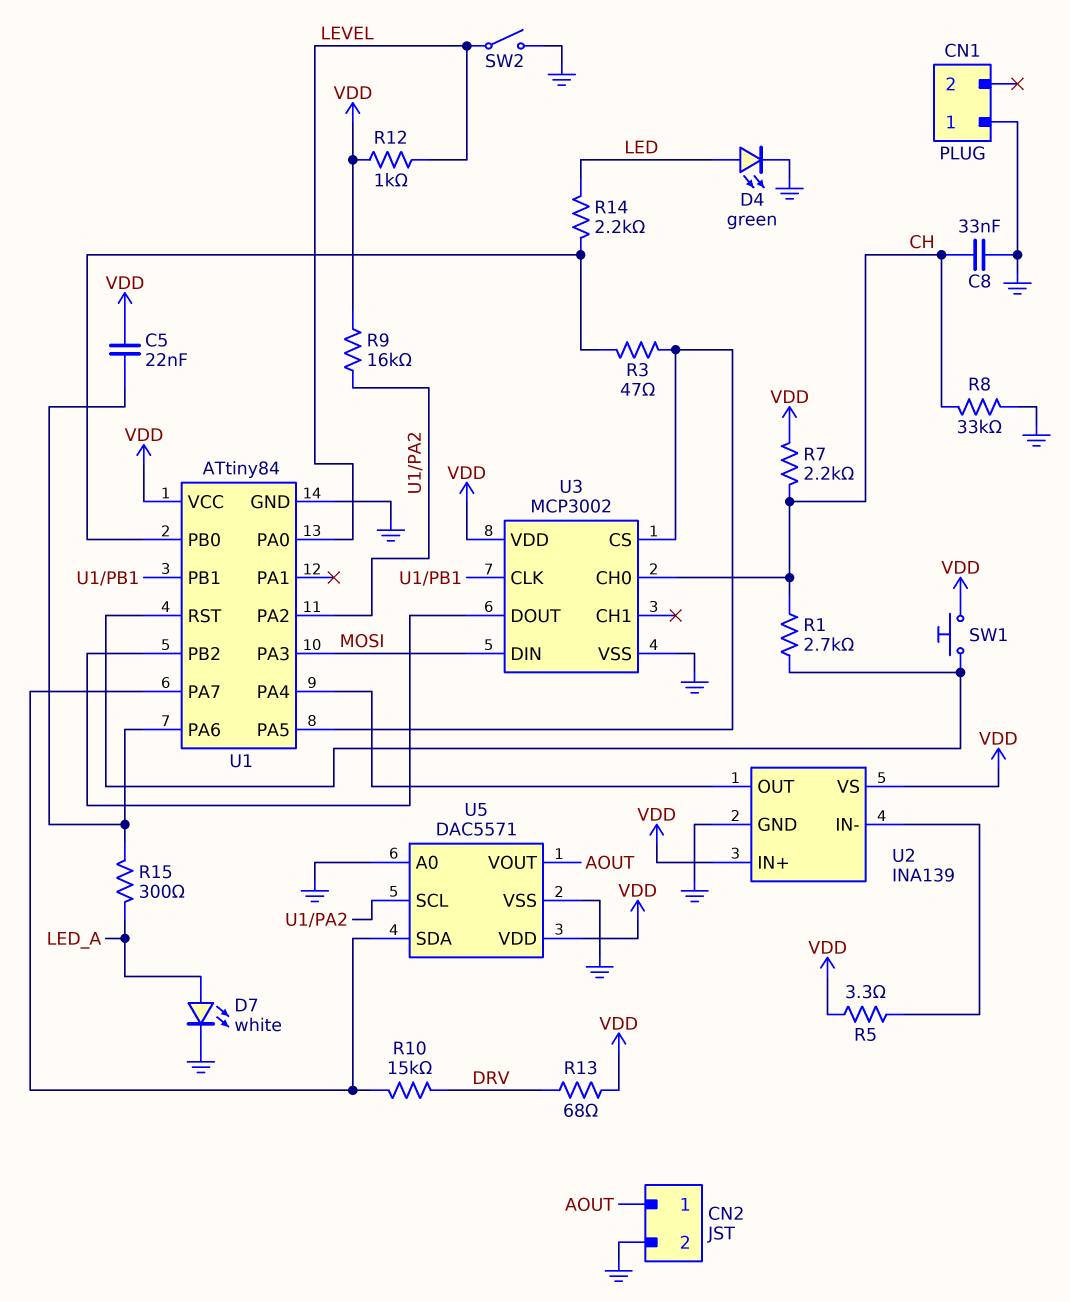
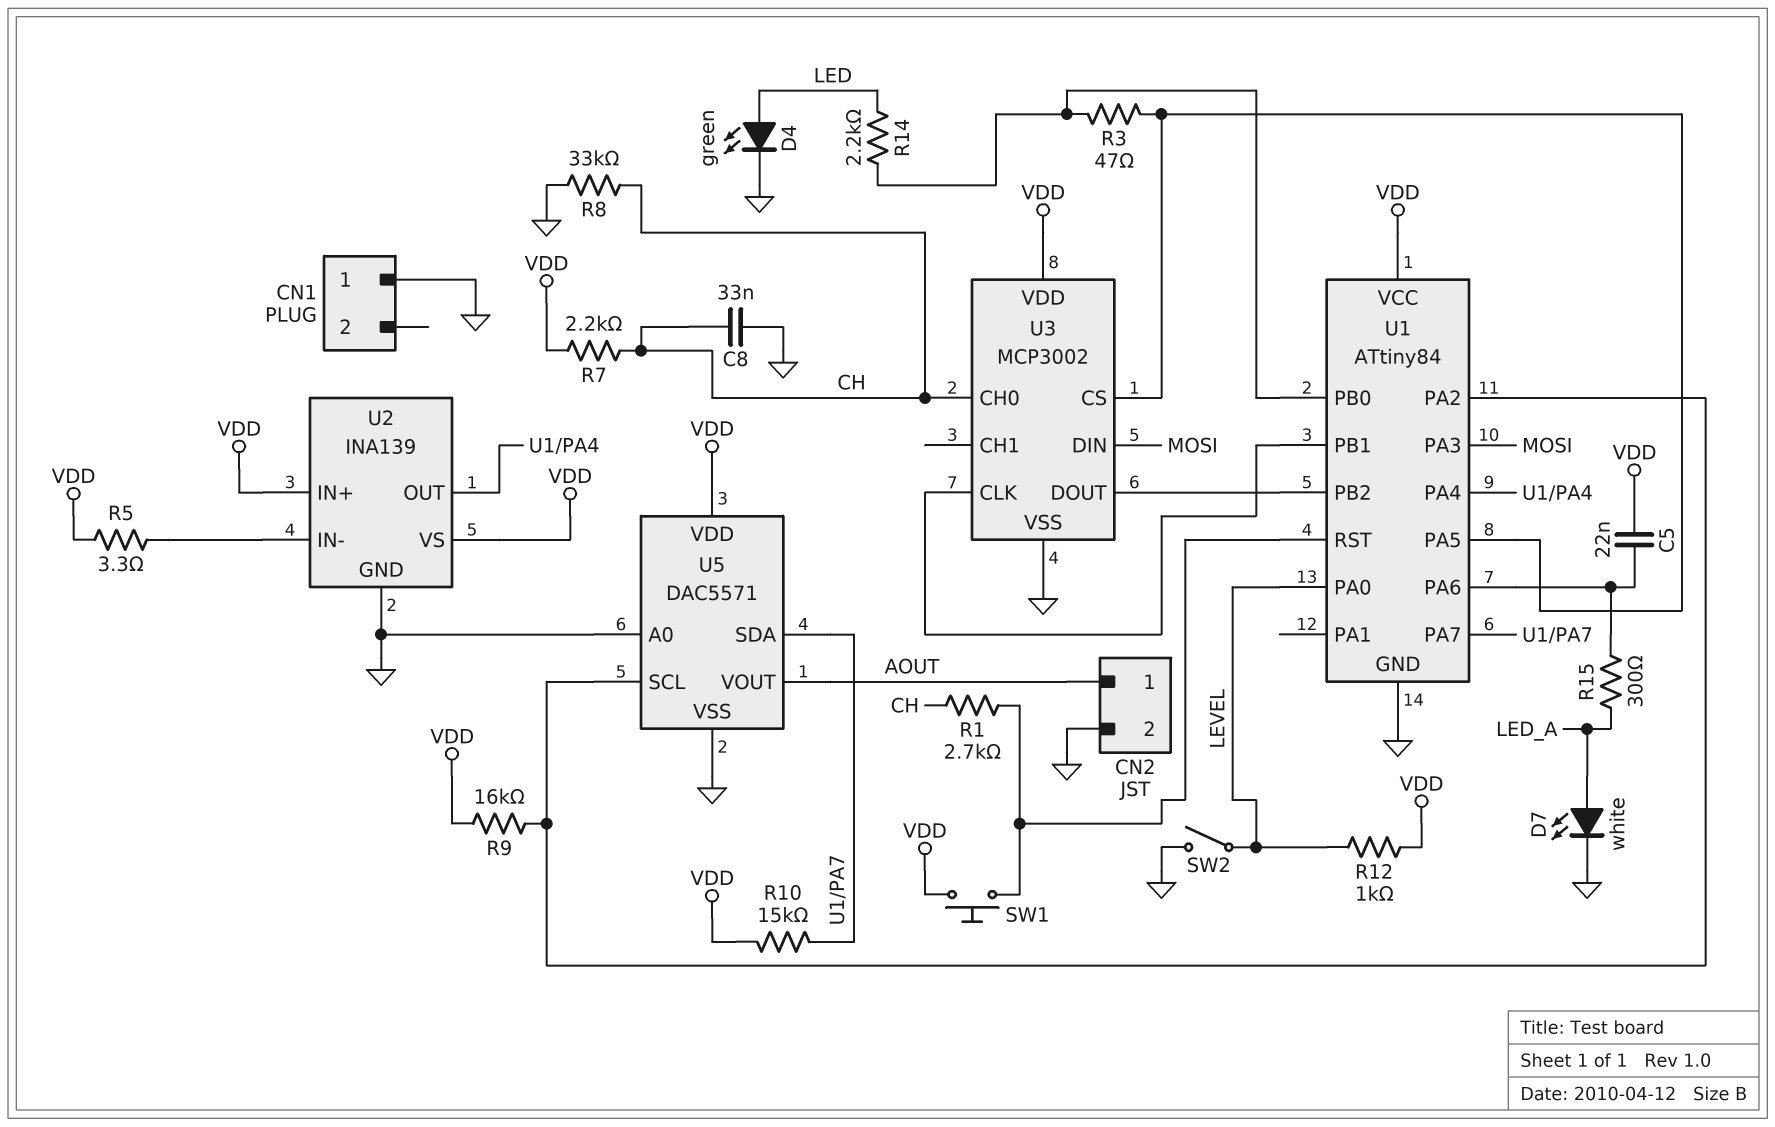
R10: 15k (DRV, U1/PA7) -> 15k (U1/PA7, VDD)
R13: 68 (DRV, VDD) -> none

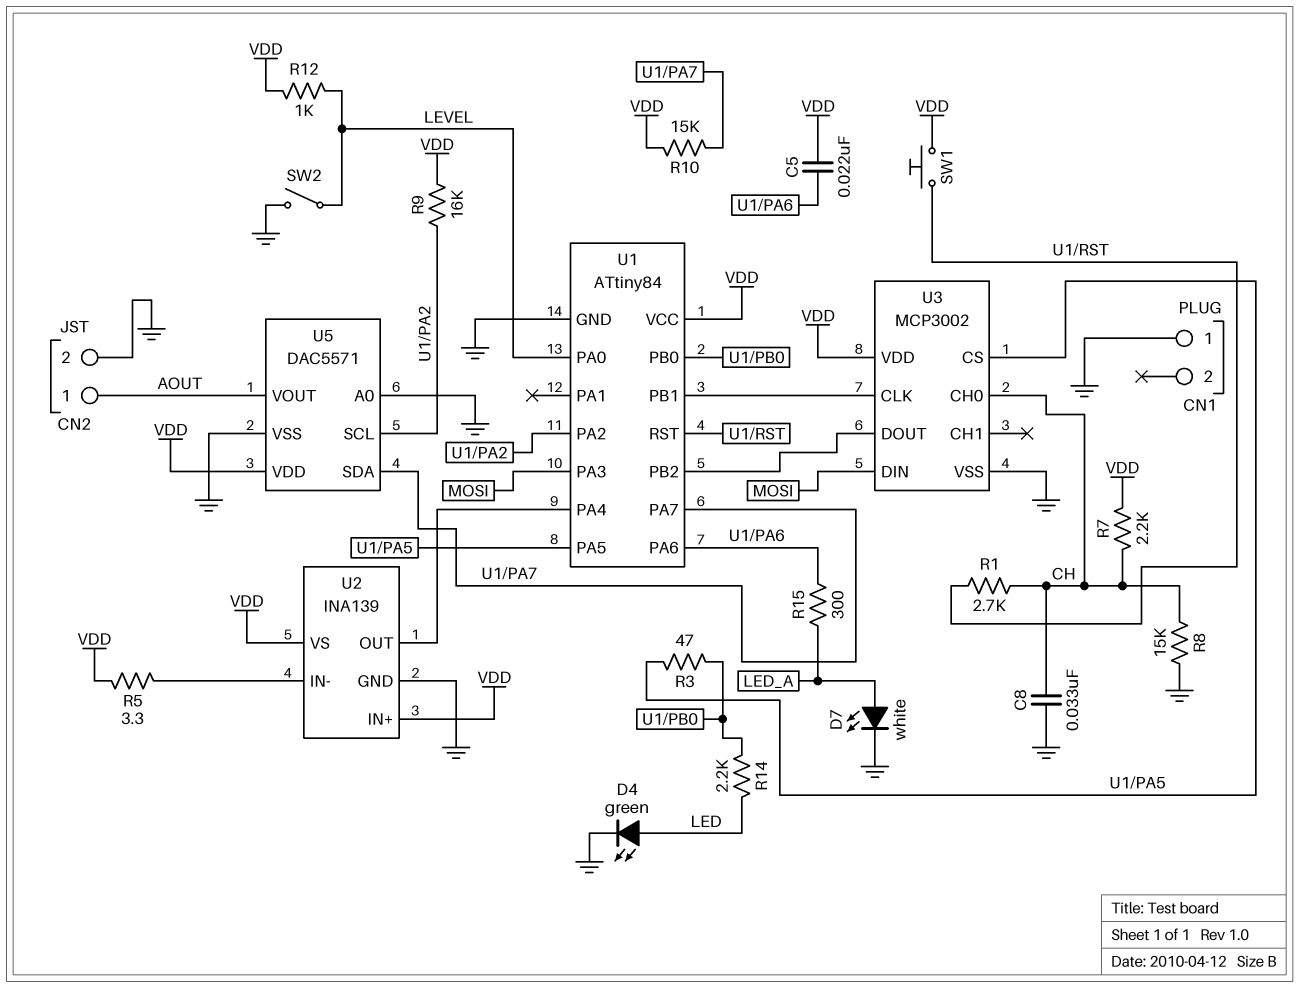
R8: 33k (CH, GND) -> 15k (CH, GND)

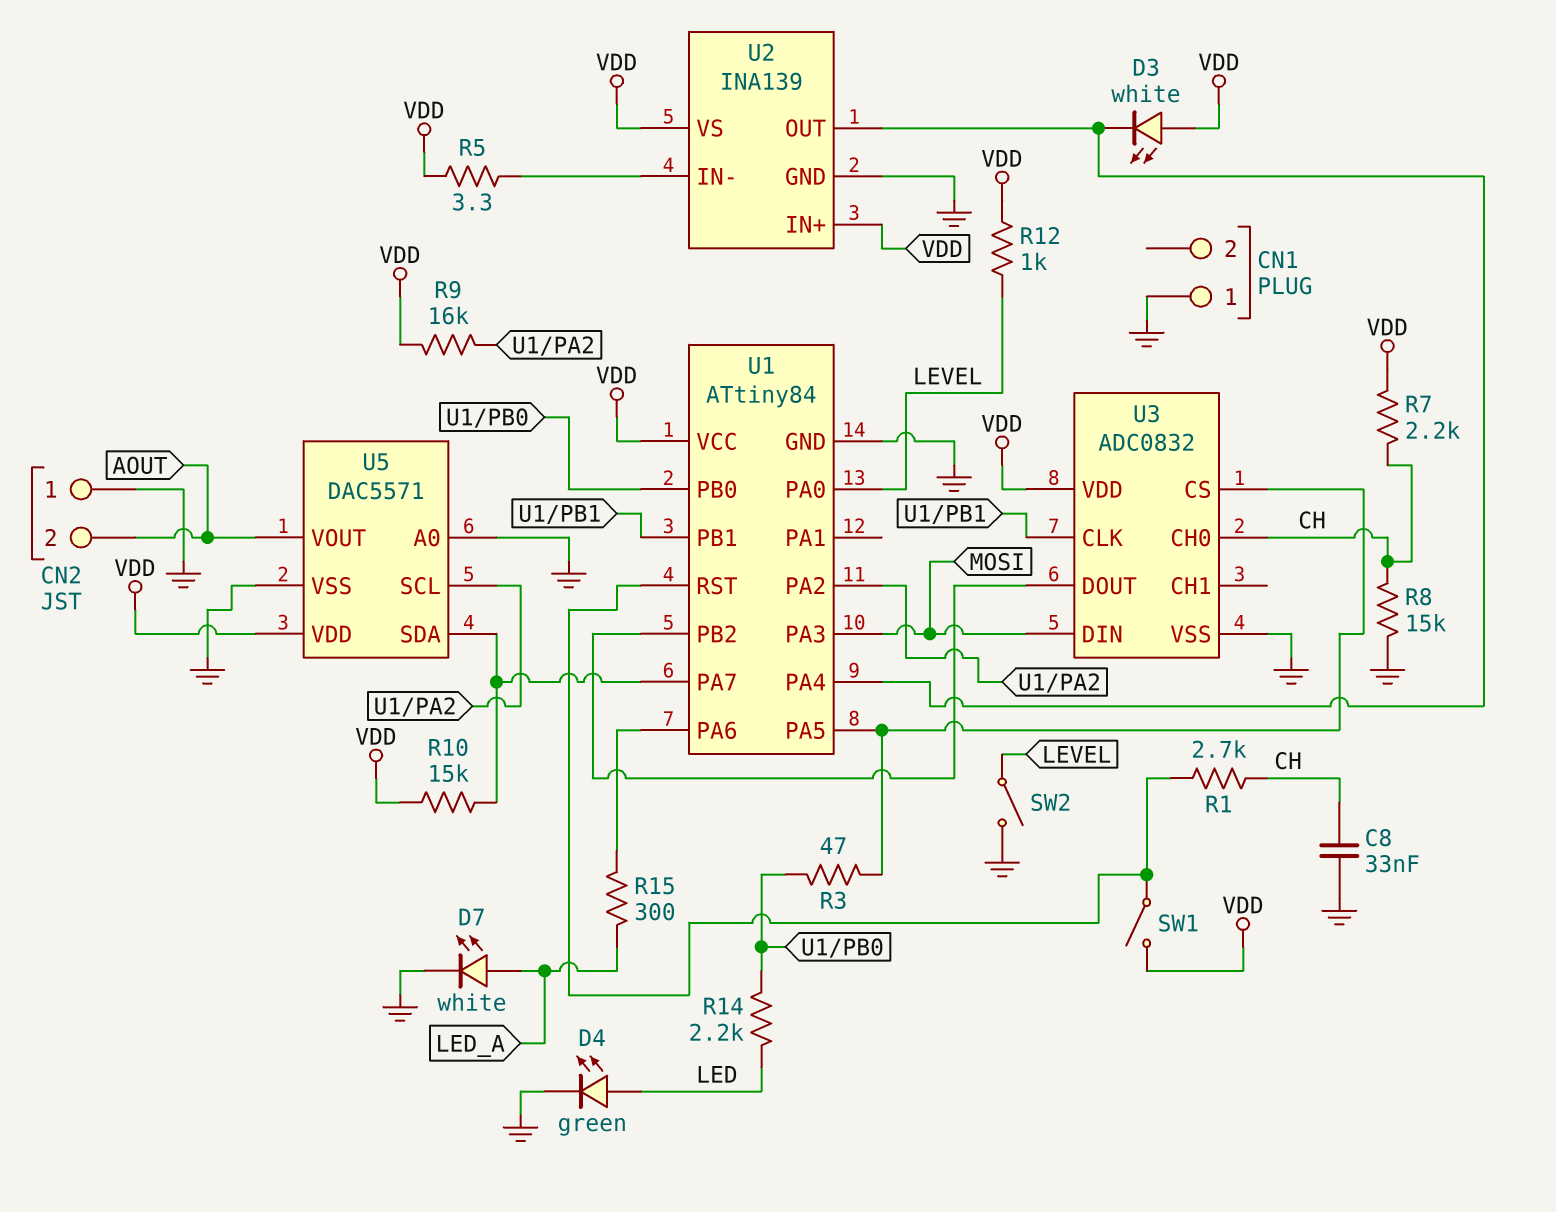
C5: 22nF (U1/PA6, VDD) -> none
CN2 pin 1: AOUT -> GND
CN2 pin 2: GND -> AOUT
D3: none -> LED white (A VDD, K U1/PA4)
SW1: button (U1/RST, VDD) -> switch (U1/RST, VDD)
U3: MCP3002 -> ADC0832

